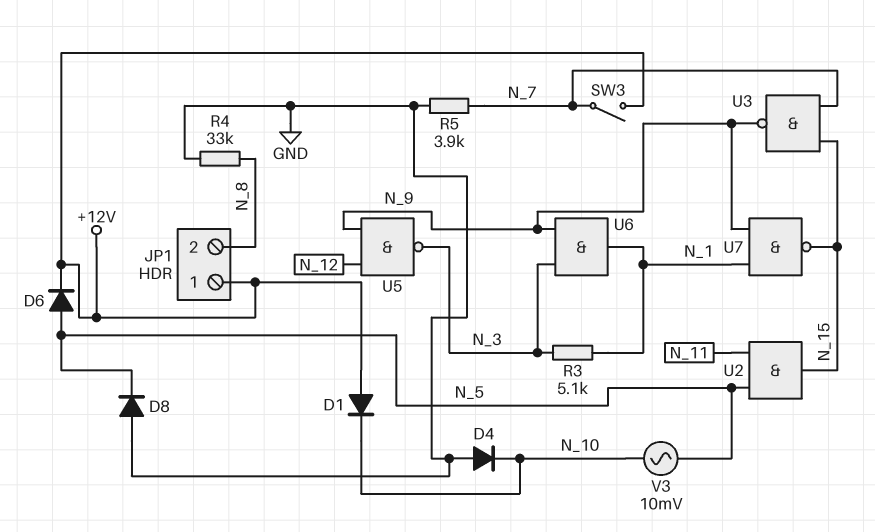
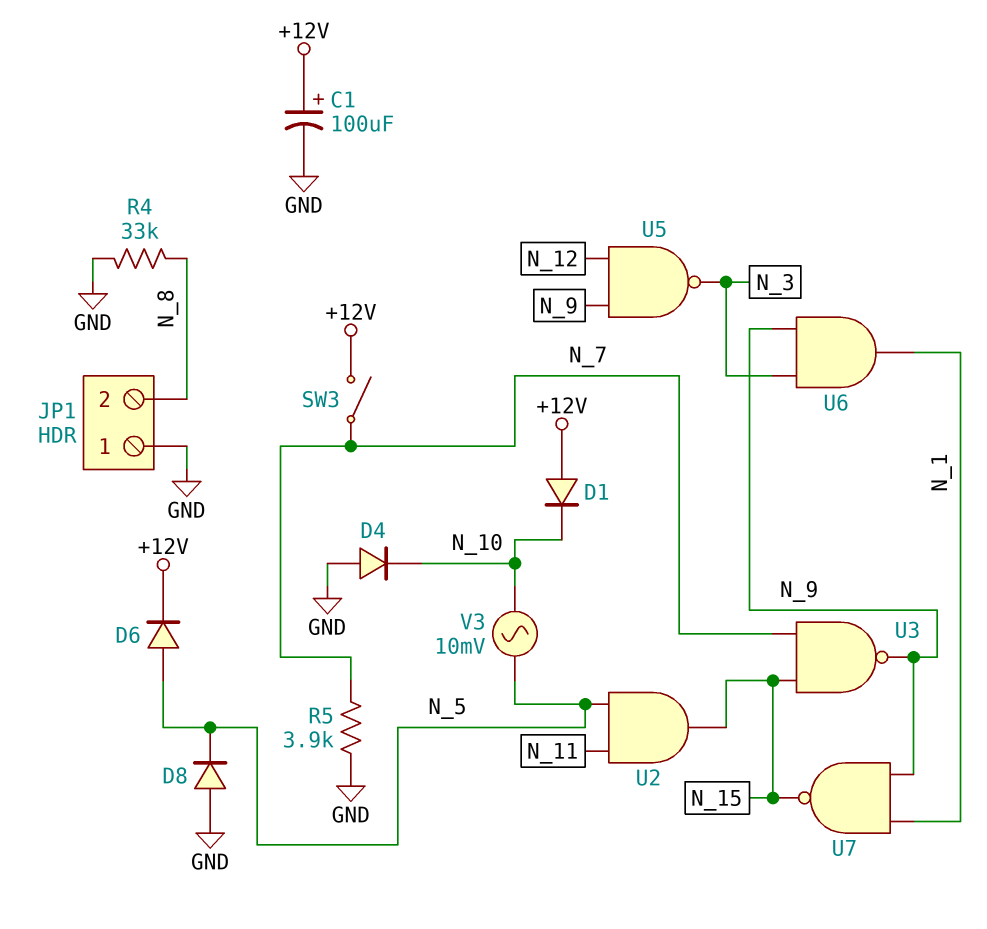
C1: none -> 100uF (plus +12V, minus GND)
JP1 pin 1: +12V -> GND
R3: 5.1k (N_1, N_3) -> none

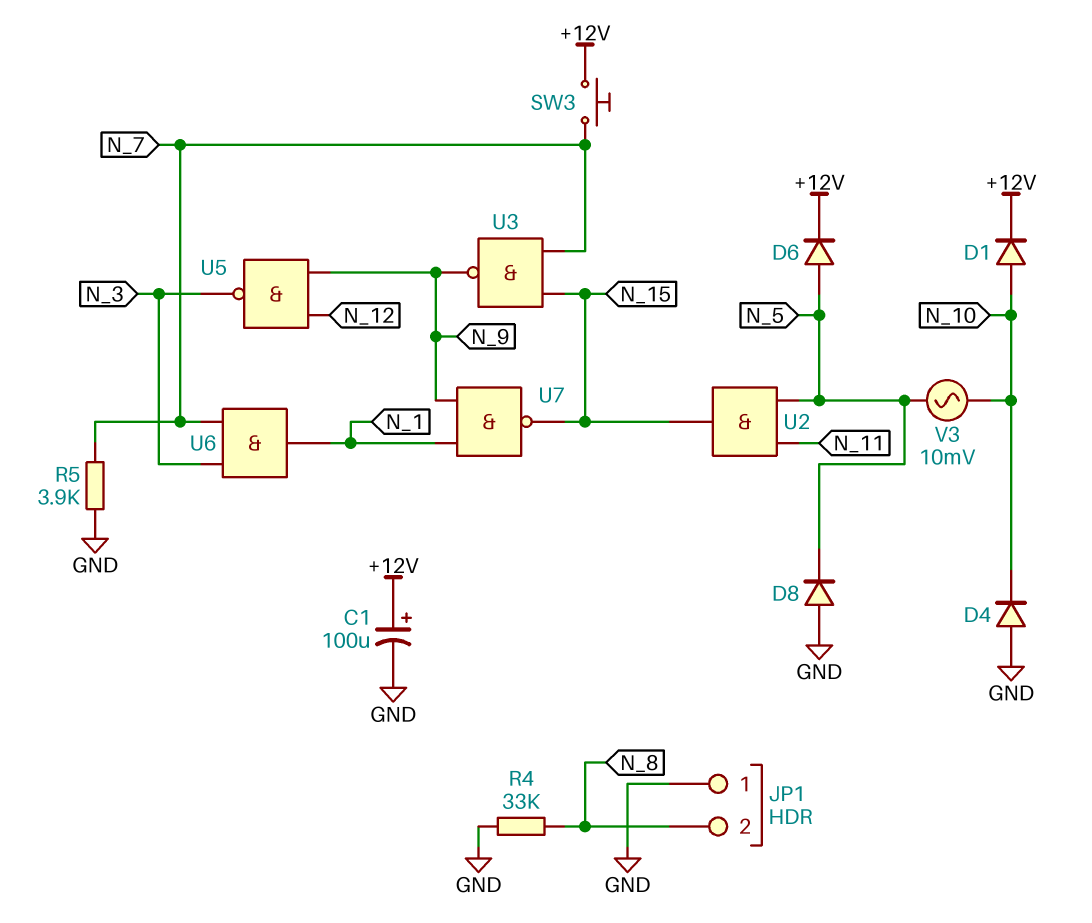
D1: diode (A +12V, K N_10) -> diode (A N_10, K +12V)
SW3: switch (+12V, N_7) -> button (+12V, N_7)
U6: AND (in N_3, in N_9, out N_1) -> AND (in N_3, in N_7, out N_1)

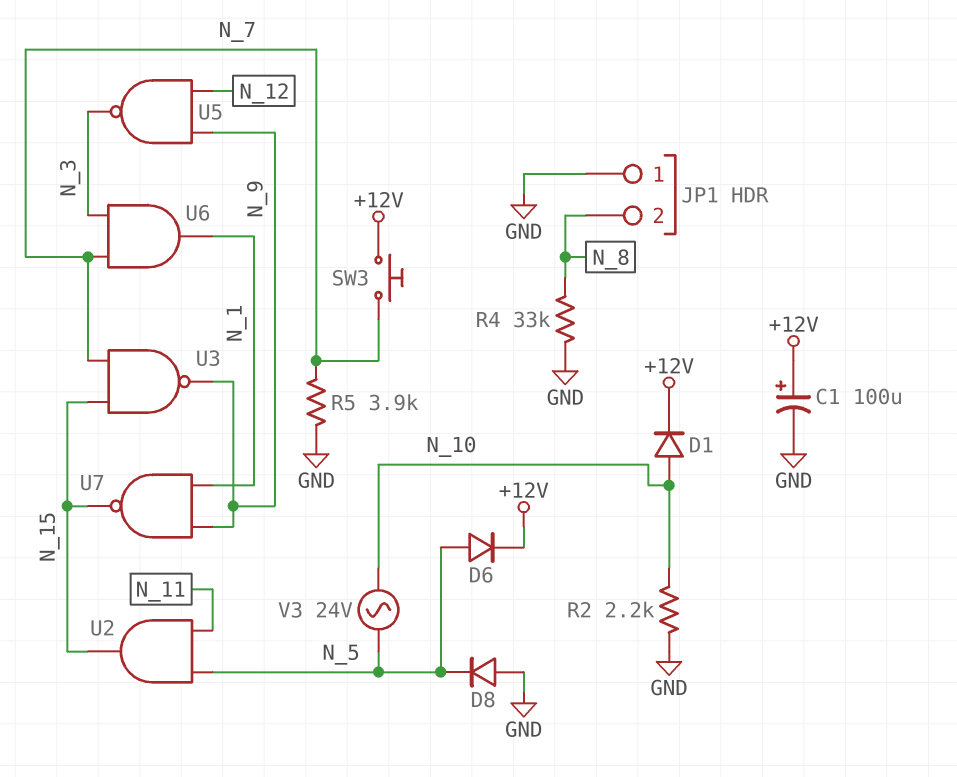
D4: diode (A GND, K N_10) -> none
R2: none -> 2.2k (GND, N_10)
V3: AC 10mV (N_5, N_10) -> AC 24V (N_5, N_10)

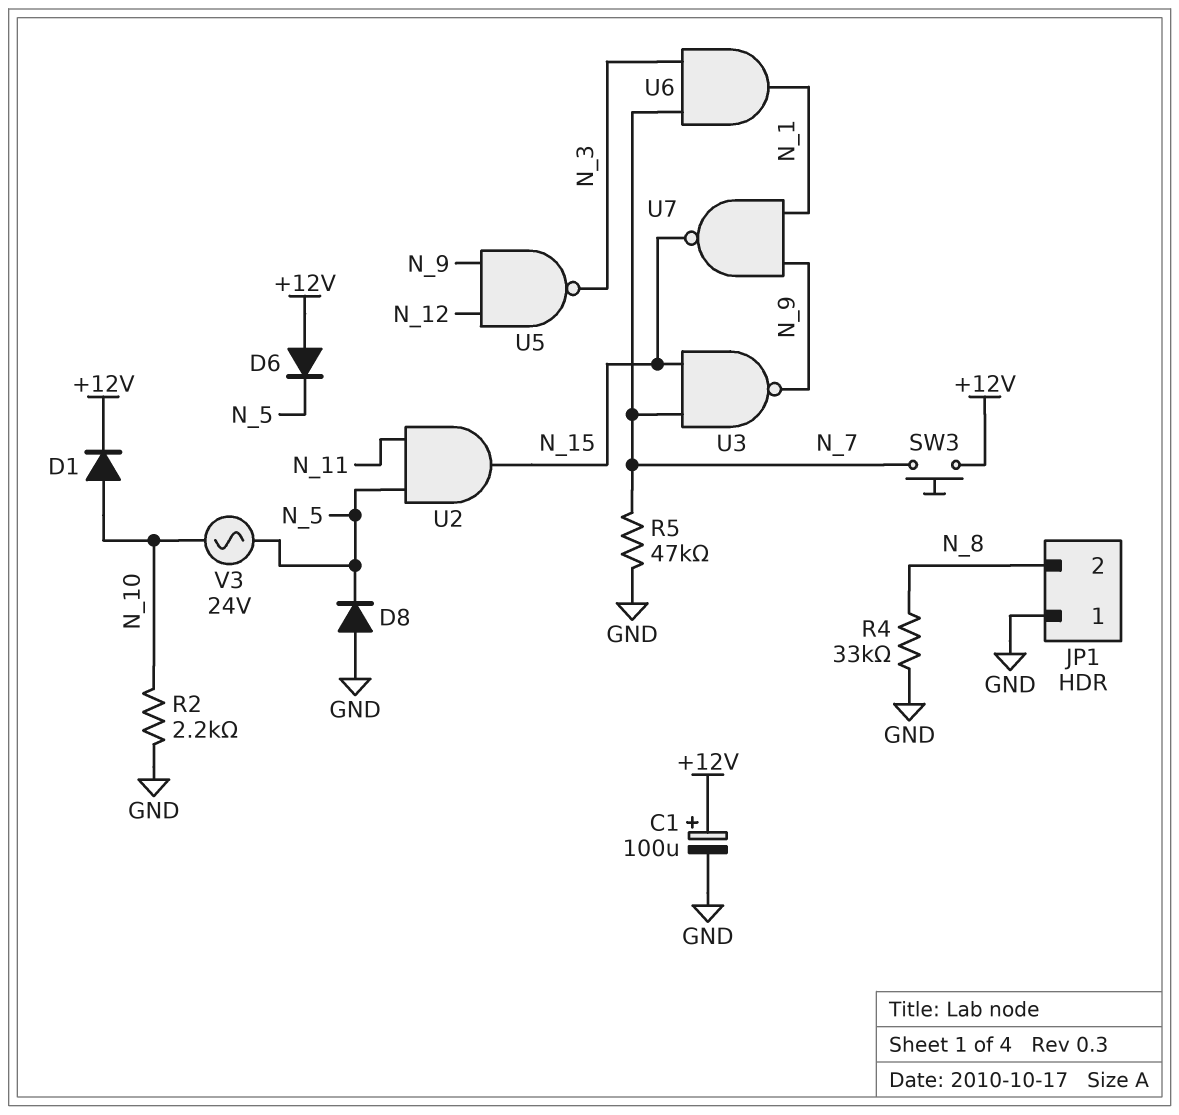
D6: diode (A N_5, K +12V) -> diode (A +12V, K N_5)
R5: 3.9k (GND, N_7) -> 47k (GND, N_7)

